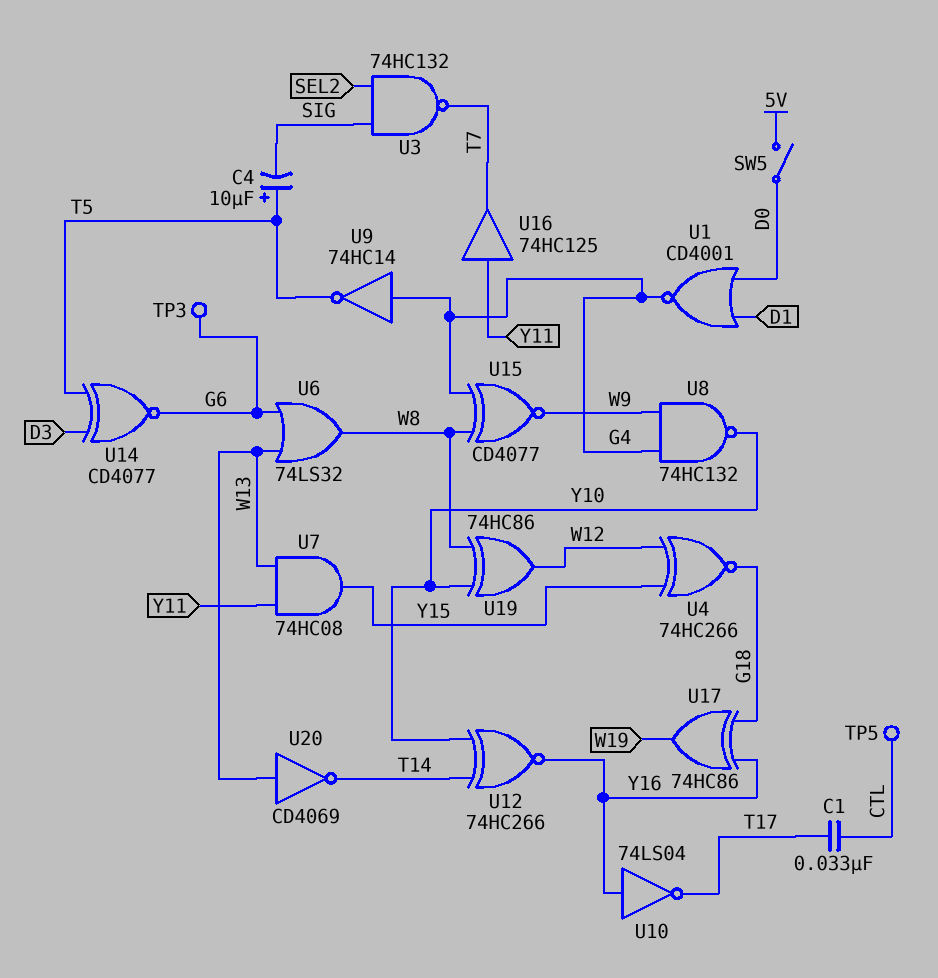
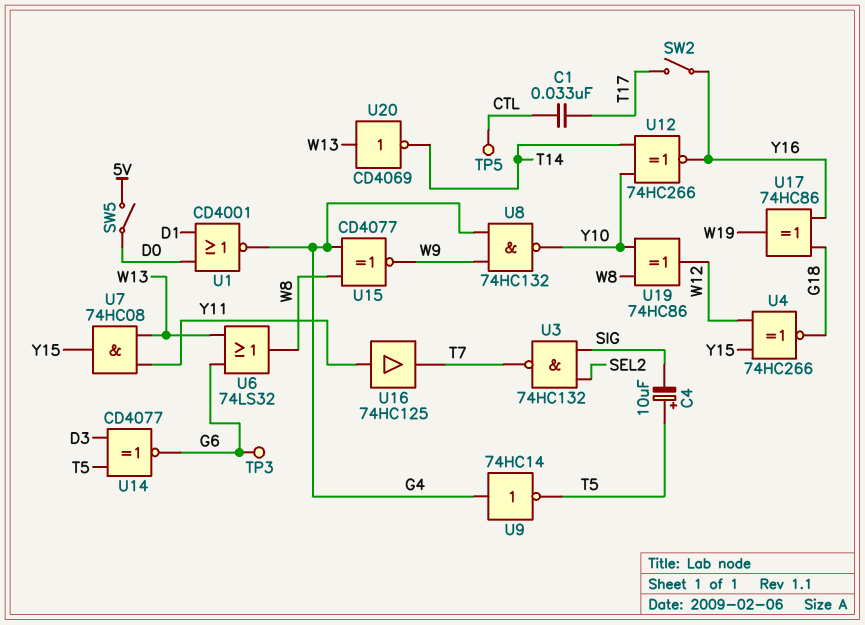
SW2: none -> switch (T17, Y16)
U10: NOT 74LS04 (in Y16, out T17) -> none

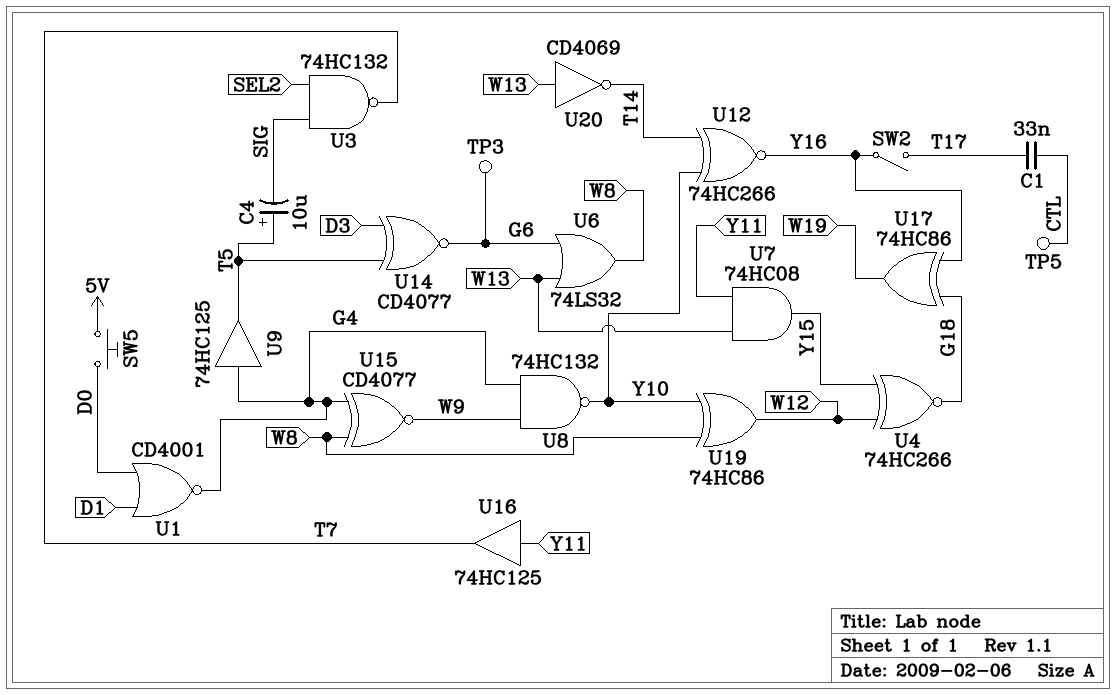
SW5: switch (5V, D0) -> button (5V, D0)
U9: NOT 74HC14 (in G4, out T5) -> buffer 74HC125 (in G4, out T5)

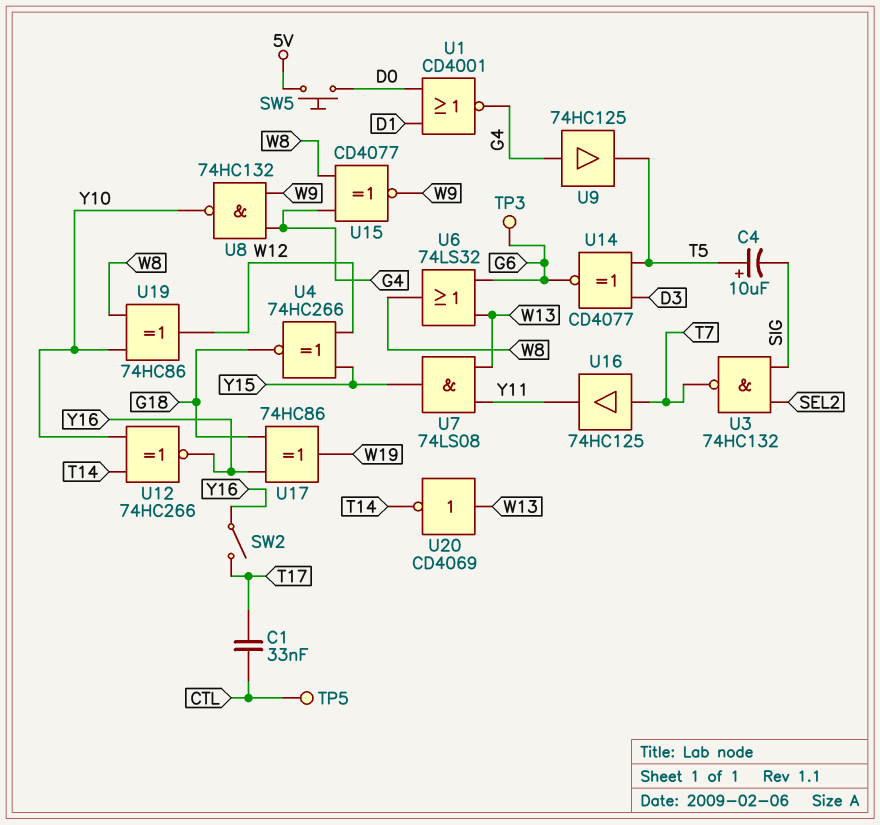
U7: AND 74HC08 (in W13, in Y11, out Y15) -> AND 74LS08 (in W13, in Y11, out Y15)
U16: buffer 74HC125 (in Y11, out T7) -> buffer 74HC125 (in T7, out Y11)

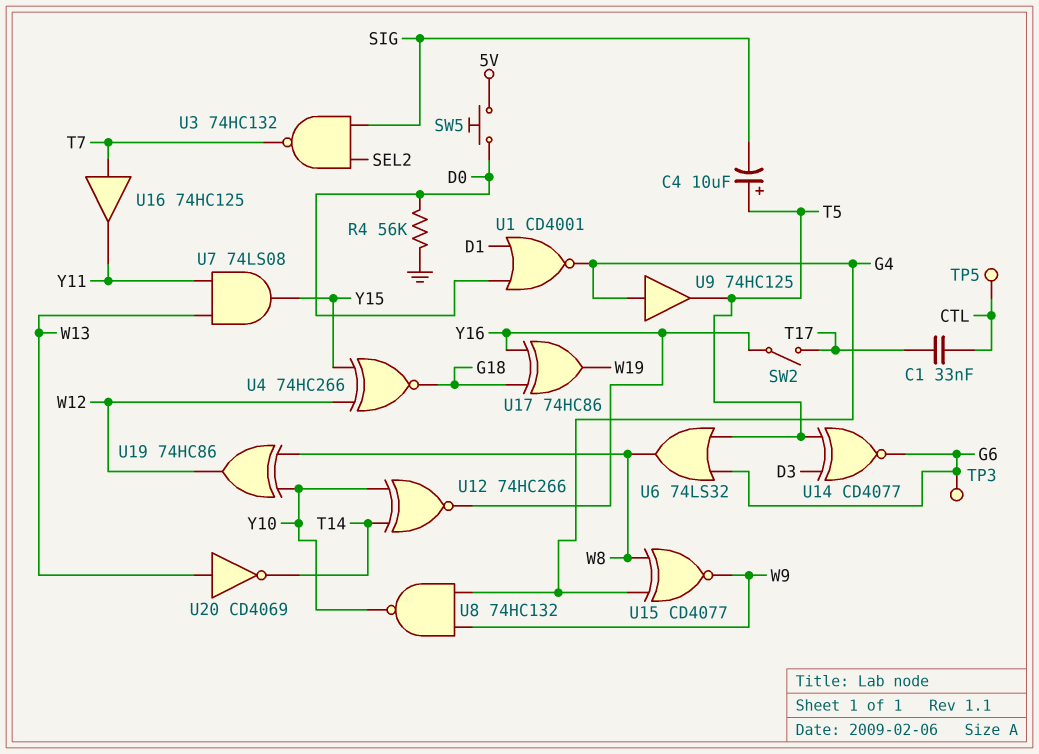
R4: none -> 56k (D0, GND)
U6: OR 74LS32 (in G6, in W13, out W8) -> OR 74LS32 (in G6, in T5, out W8)

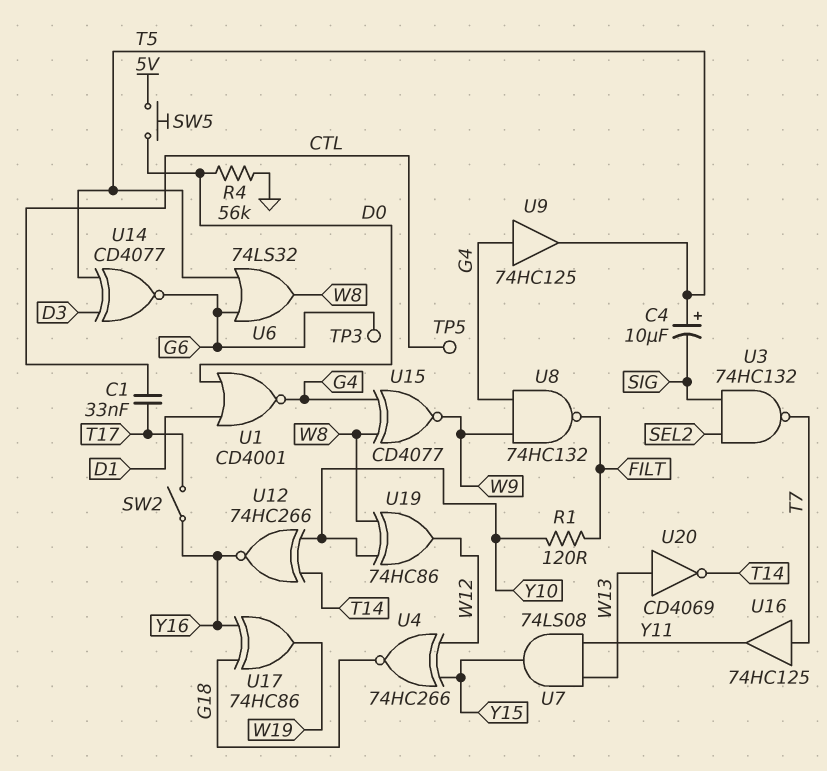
R1: none -> 120 (FILT, Y10)
U8: NAND 74HC132 (in G4, in W9, out Y10) -> NAND 74HC132 (in G4, in W9, out FILT)

